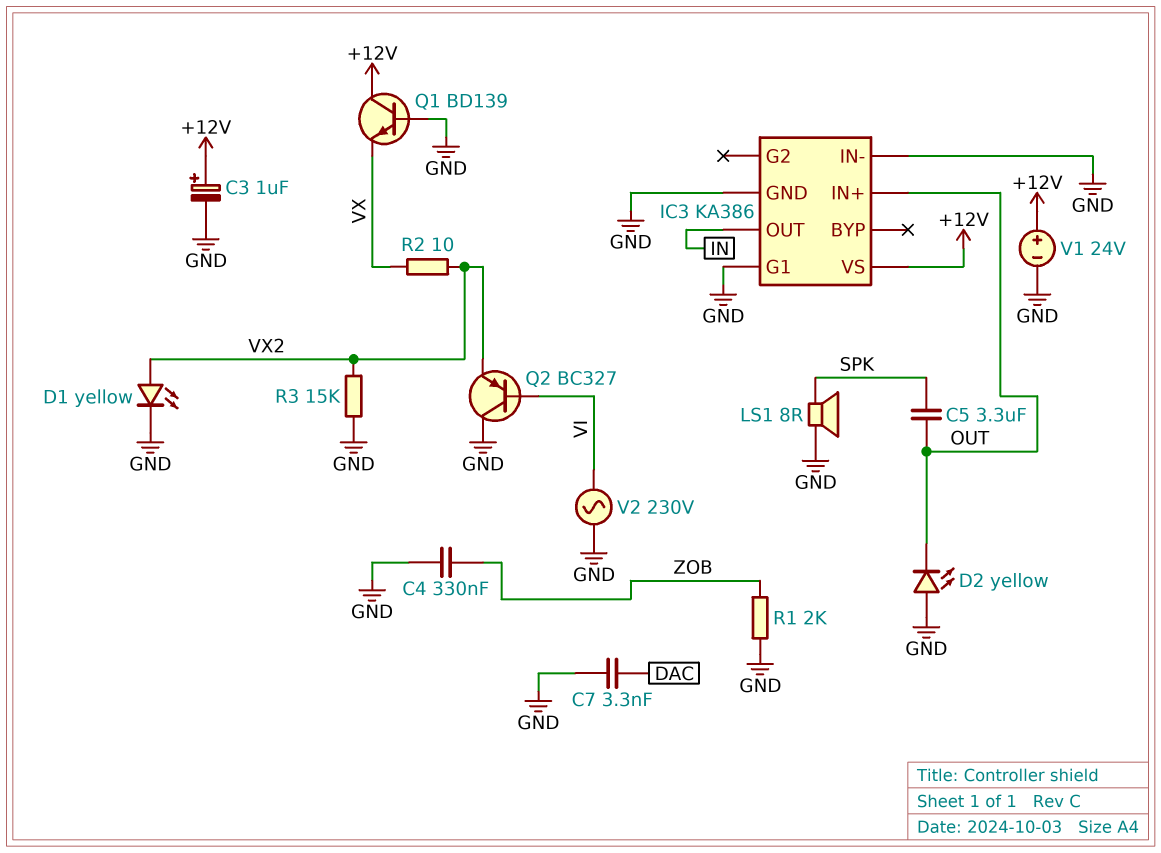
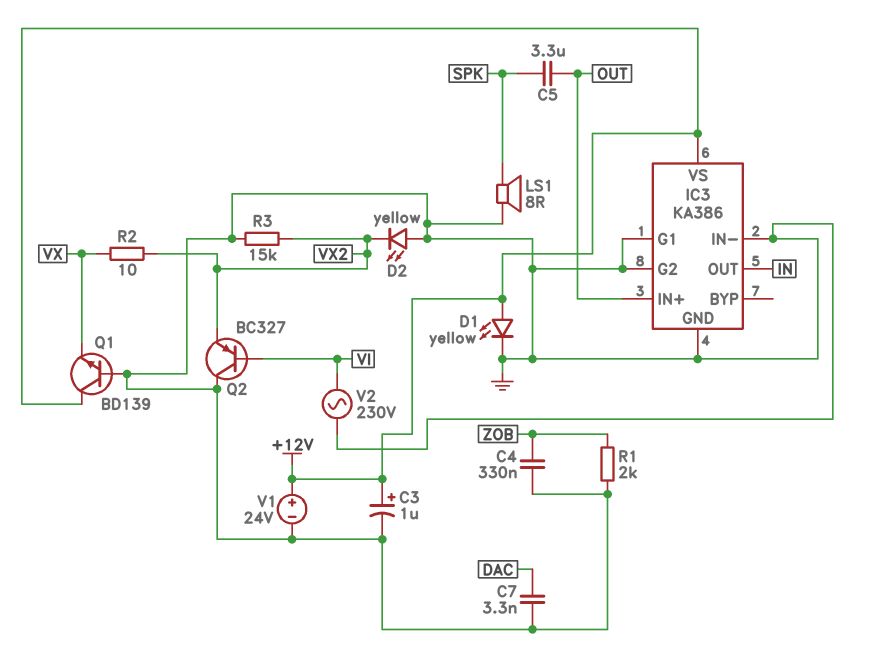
D1: LED yellow (A VX2, K GND) -> LED yellow (A +12V, K GND)
D2: LED yellow (A GND, K OUT) -> LED yellow (A GND, K VX2)
IC3 pin G2: none -> GND

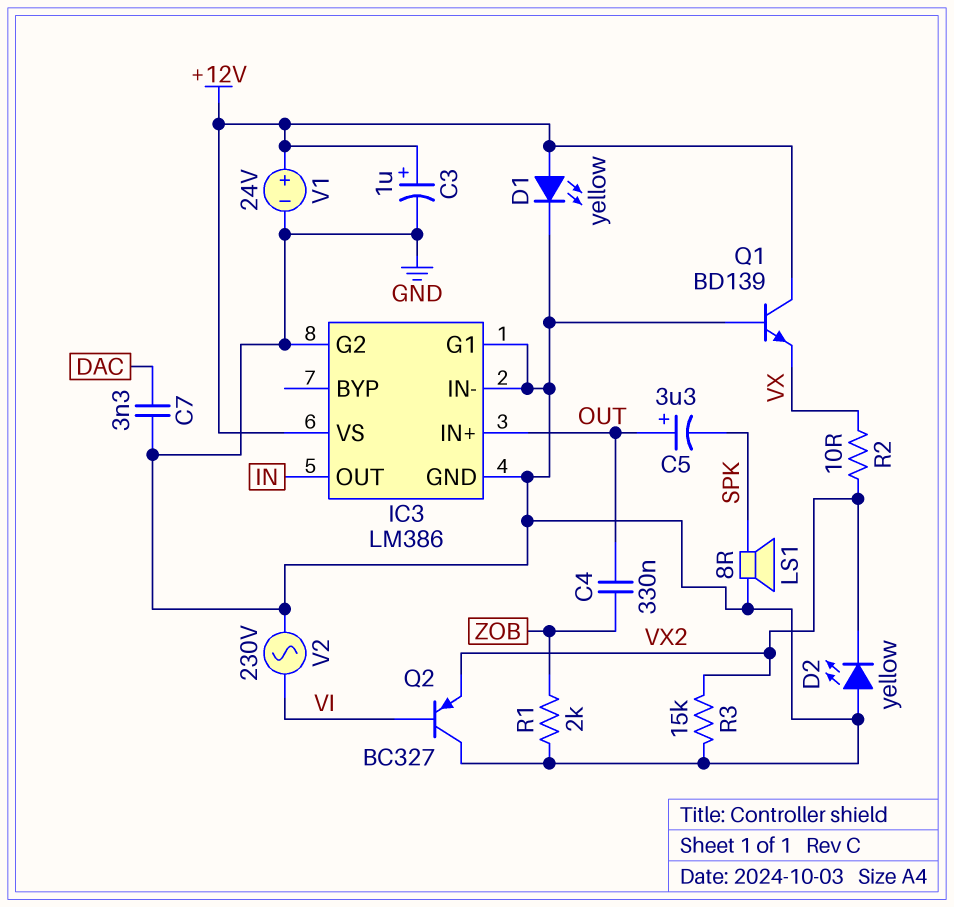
C4: 330nF (GND, ZOB) -> 330nF (OUT, ZOB)
C5: 3.3uF (OUT, SPK) -> 3.3uF (plus OUT, minus SPK)
IC3: KA386 -> LM386

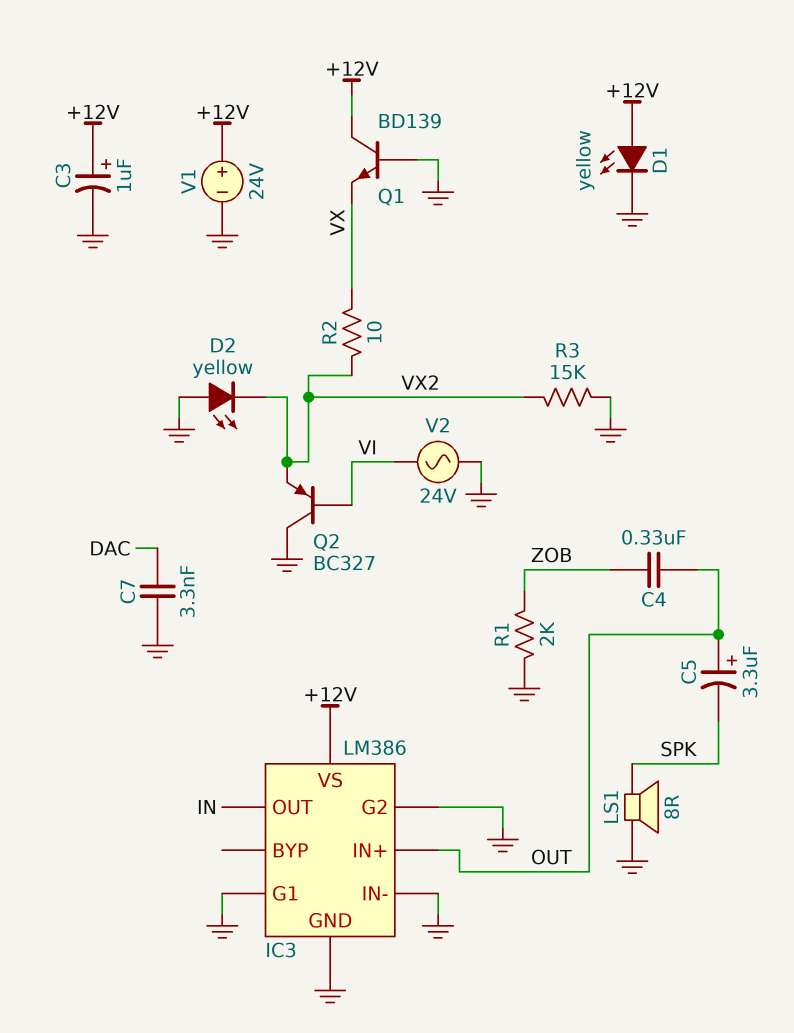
V2: AC 230V (GND, VI) -> AC 24V (GND, VI)

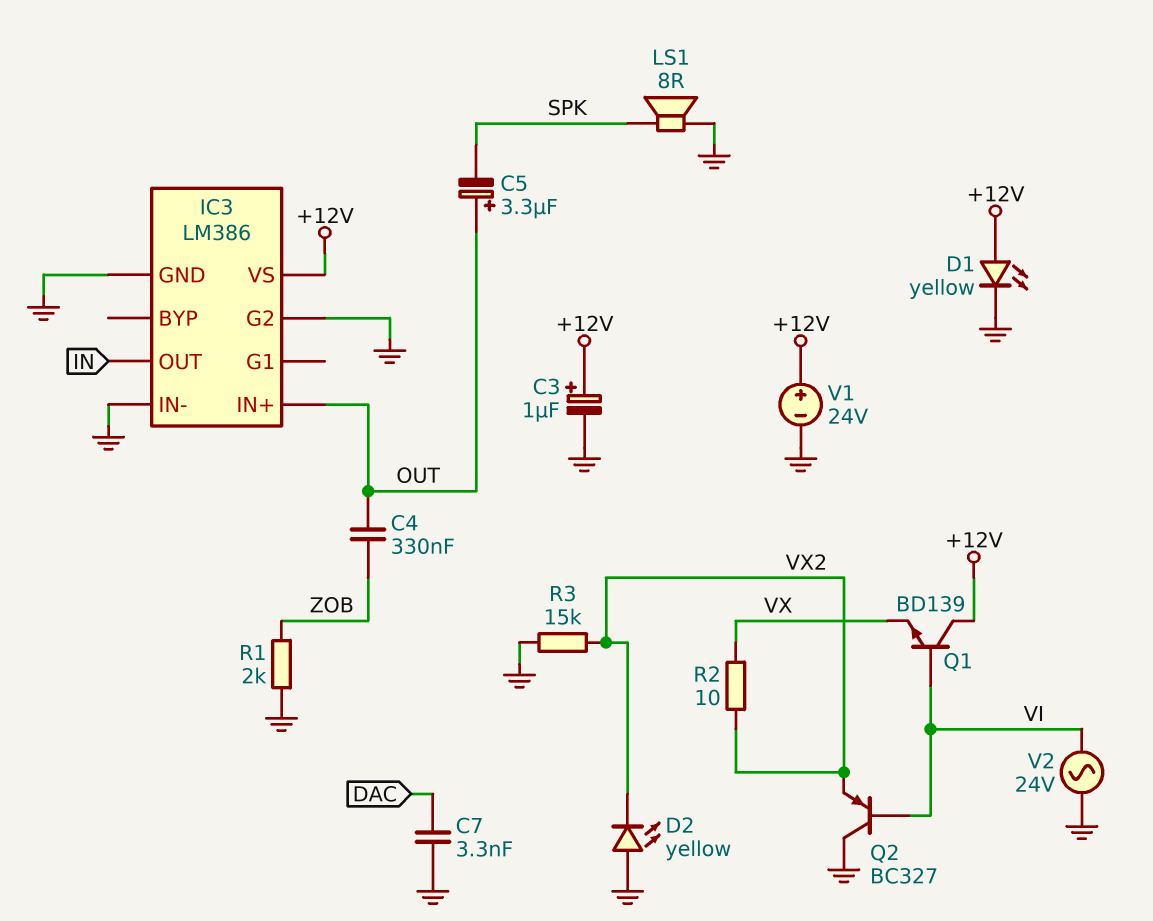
IC3 pin G1: GND -> none
Q1: NPN BD139 (B GND, C +12V, E VX) -> NPN BD139 (B VI, C +12V, E VX)

